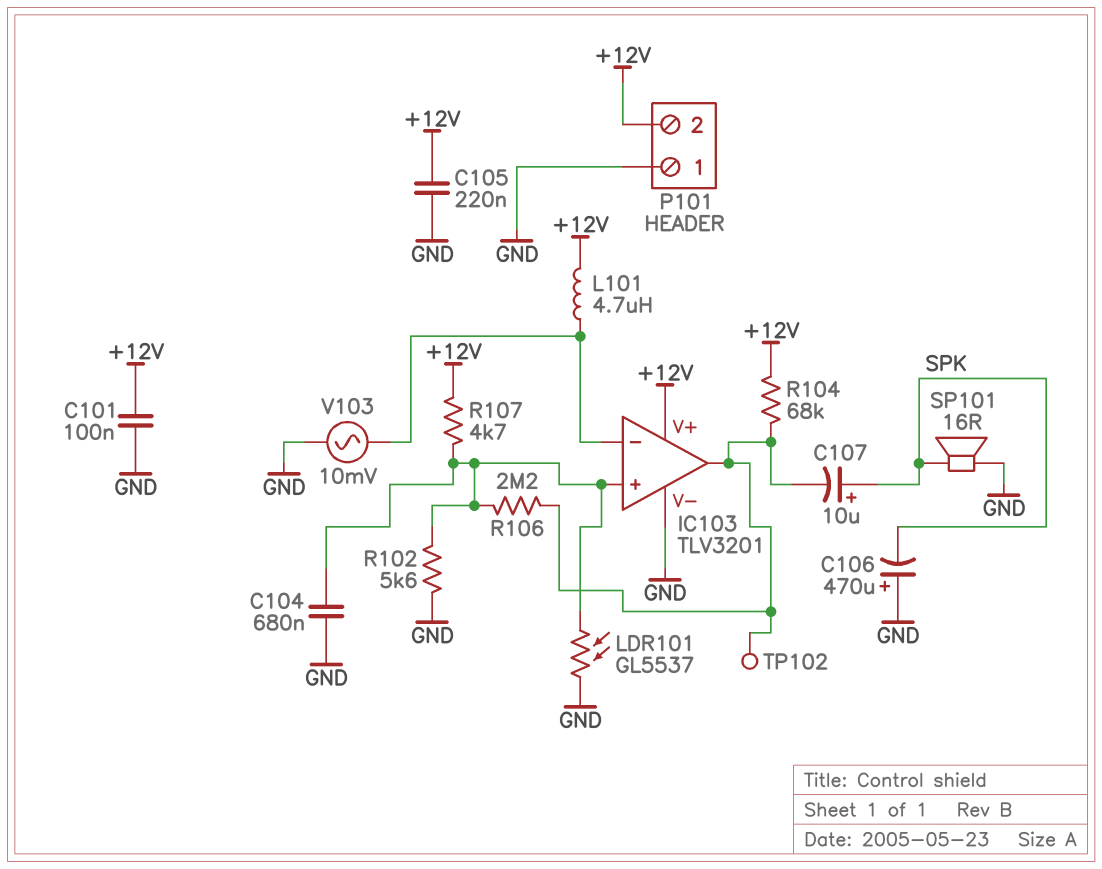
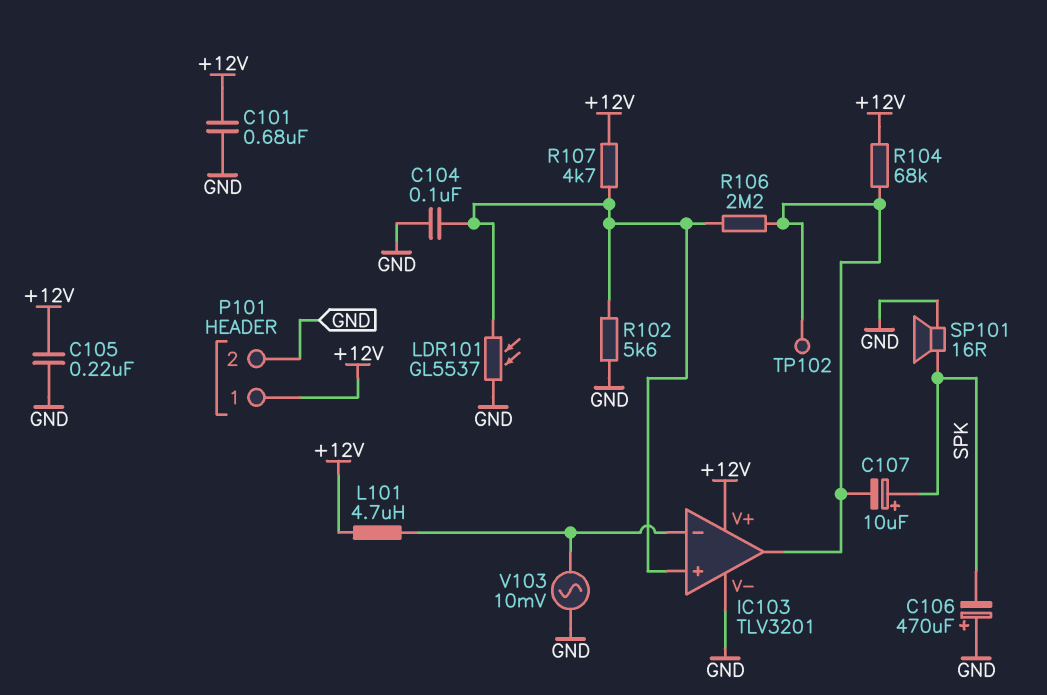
C101: 100nF (+12V, GND) -> 680nF (+12V, GND)
C104: 680nF (GND, IC103/in+) -> 100nF (GND, IC103/in+)
P101 pin 1: GND -> +12V
P101 pin 2: +12V -> GND

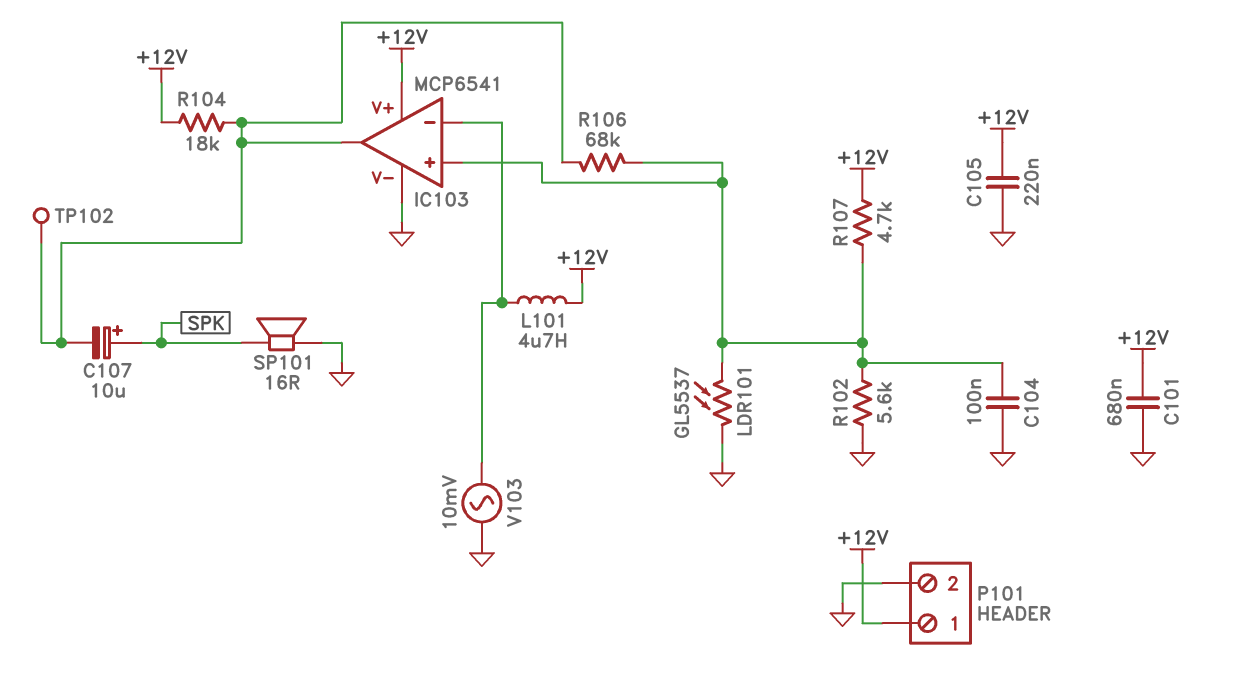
C106: 470uF (plus GND, minus SPK) -> none
IC103: TLV3201 -> MCP6541
R104: 68k (+12V, IC103/out) -> 18k (+12V, IC103/out)
R106: 2.2M (IC103/in+, IC103/out) -> 68k (IC103/in+, IC103/out)

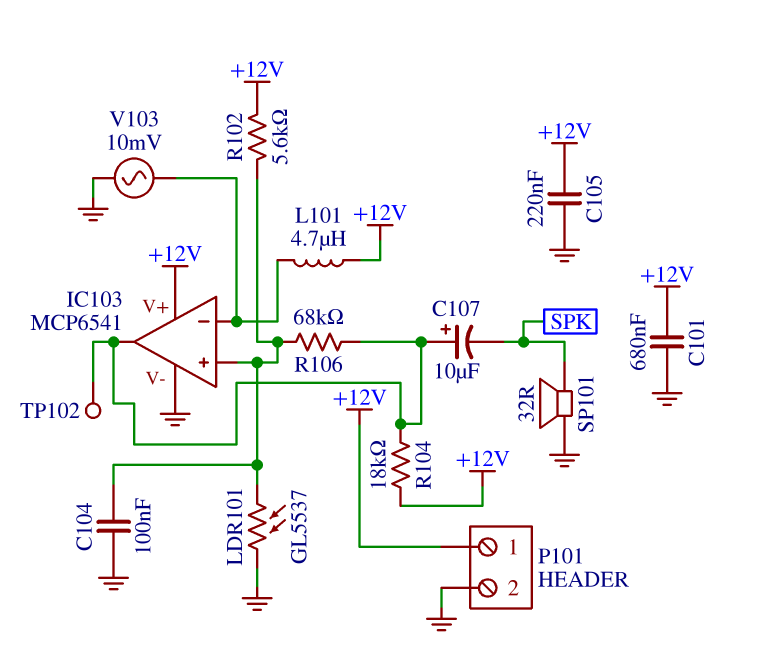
C107: 10uF (plus SPK, minus IC103/out) -> 10uF (plus IC103/out, minus SPK)
R102: 5.6k (GND, IC103/in+) -> 5.6k (+12V, IC103/in+)
R107: 4.7k (+12V, IC103/in+) -> none
SP101: speaker 16R (GND, SPK) -> speaker 32R (GND, SPK)

